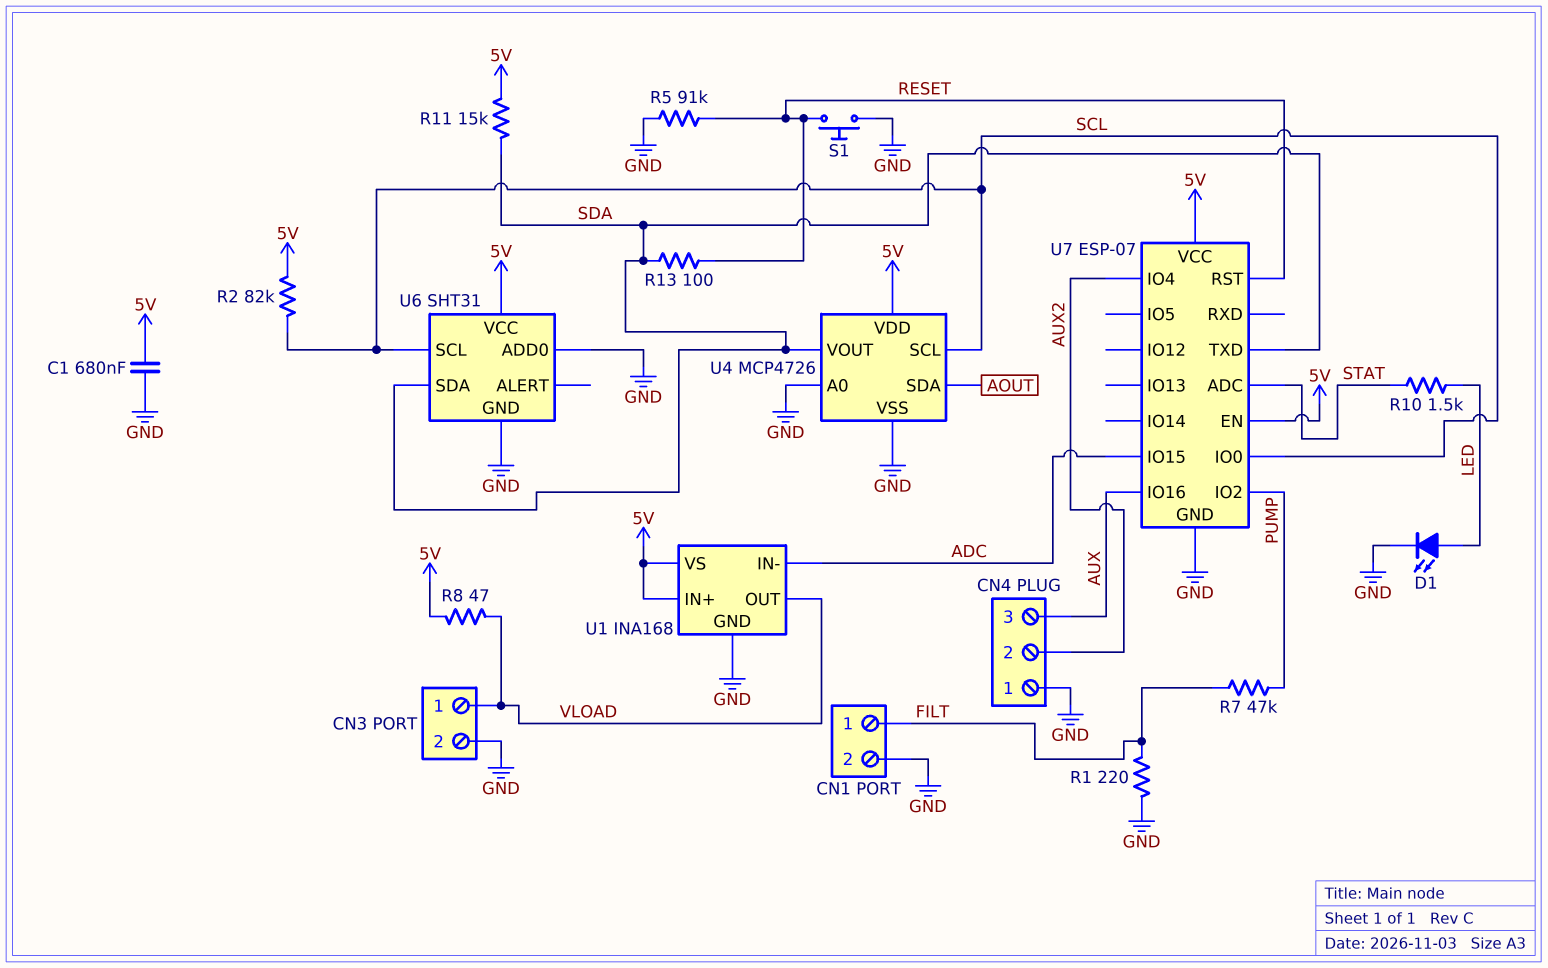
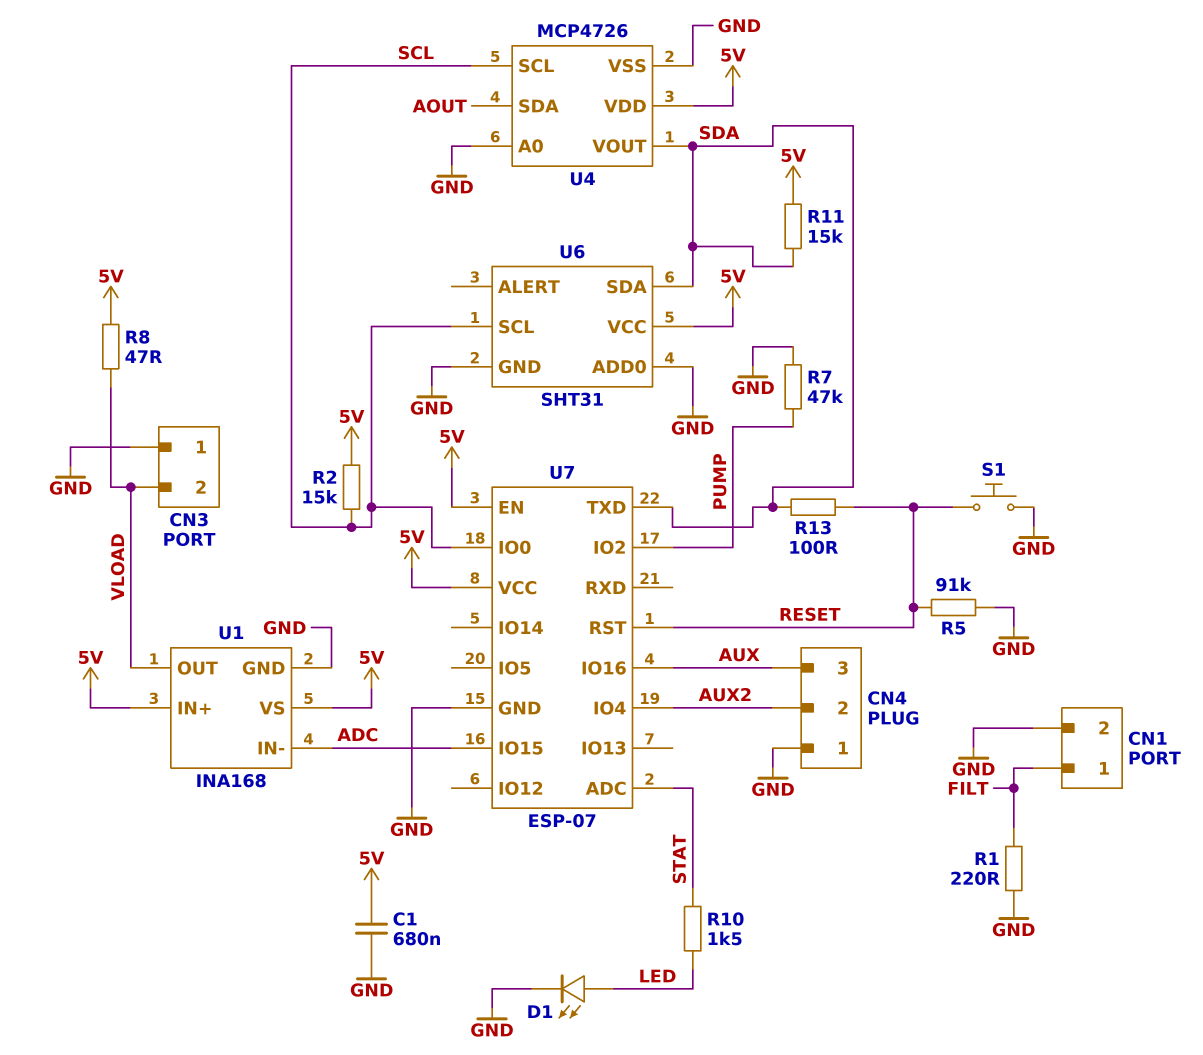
CN3 pin 1: VLOAD -> GND
CN3 pin 2: GND -> VLOAD
R2: 82k (5V, SCL) -> 15k (5V, SCL)
R7: 47k (FILT, PUMP) -> 47k (GND, PUMP)

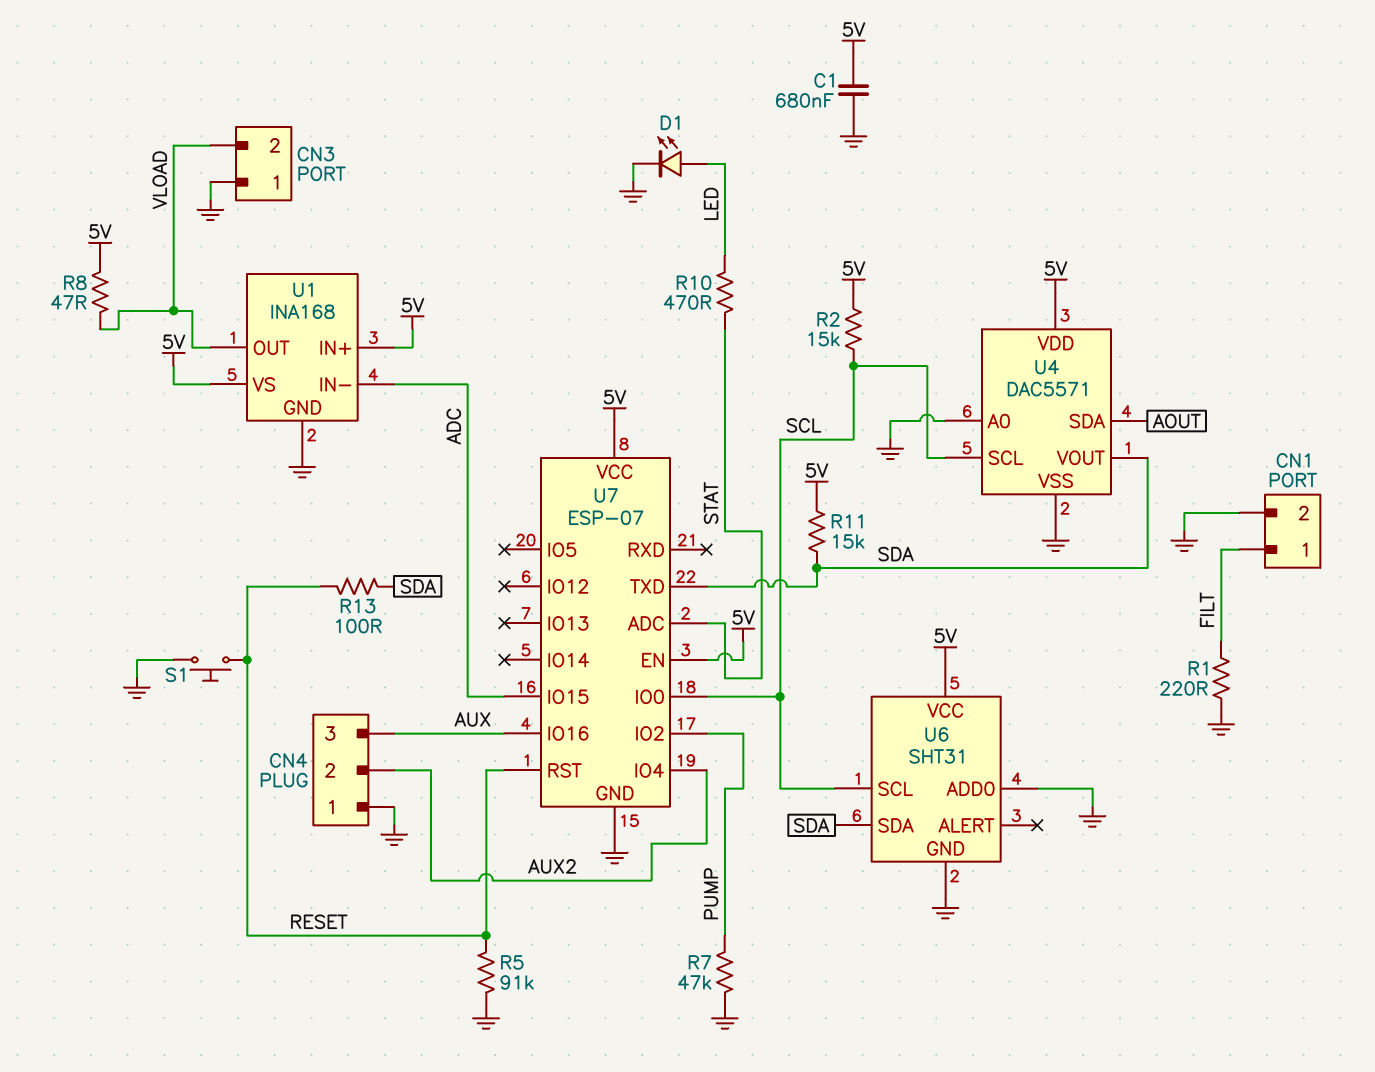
R10: 1.5k (LED, STAT) -> 470 (LED, STAT)
U4: MCP4726 -> DAC5571

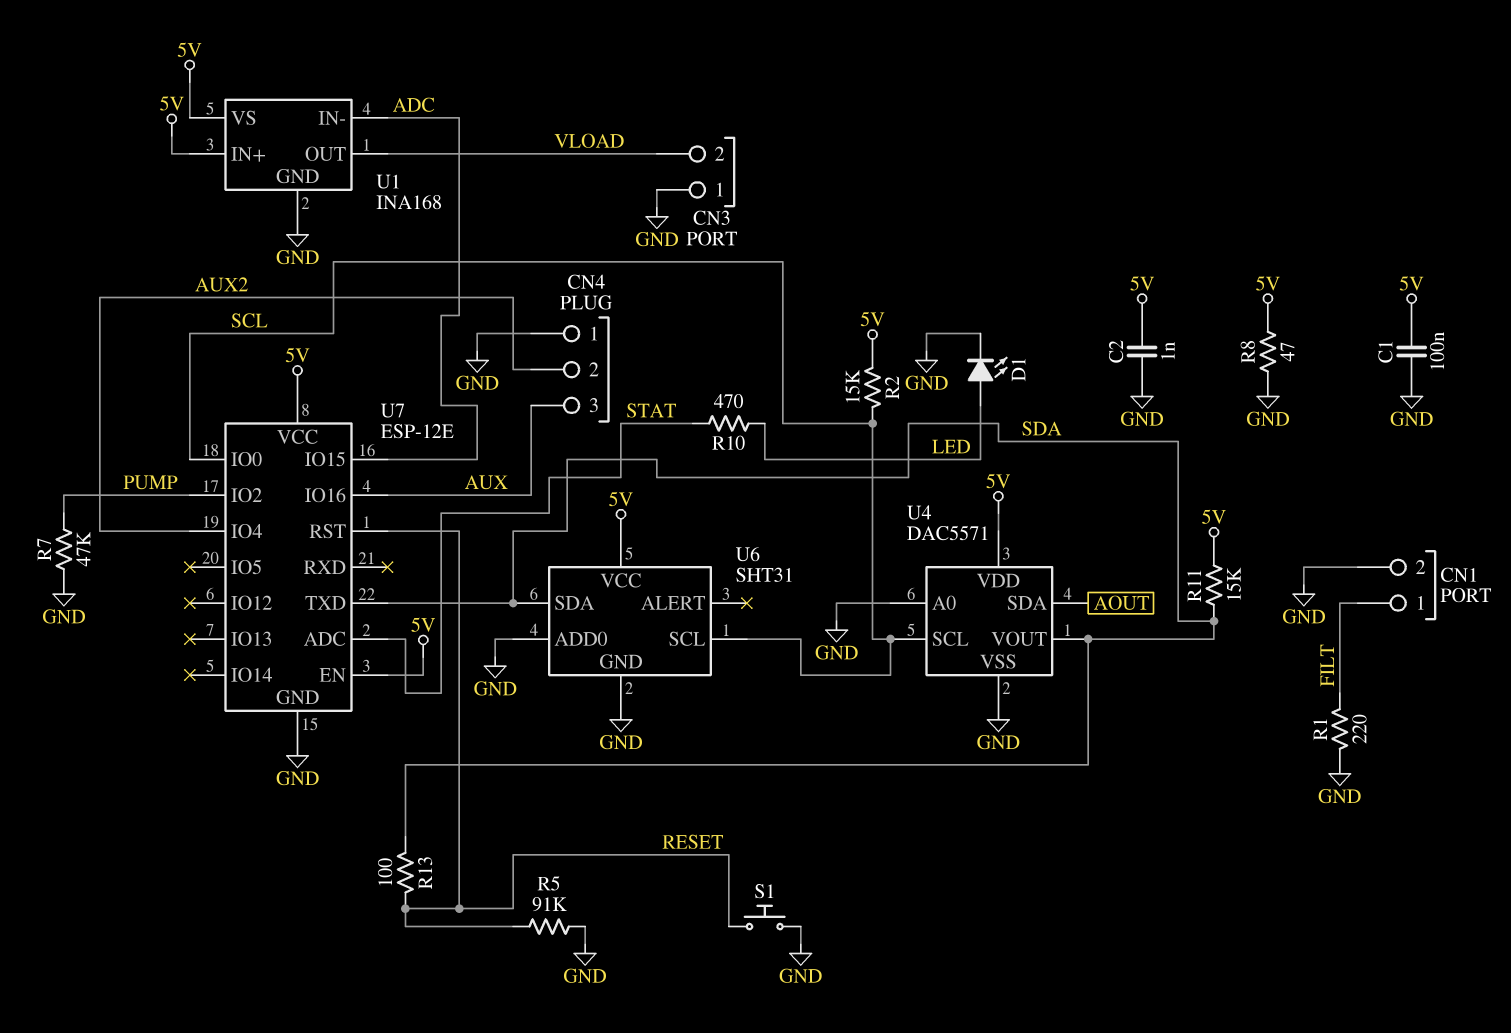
C1: 680nF (5V, GND) -> 100nF (5V, GND)
C2: none -> 1nF (5V, GND)
R8: 47 (5V, VLOAD) -> 47 (5V, GND)
U7: ESP-07 -> ESP-12E

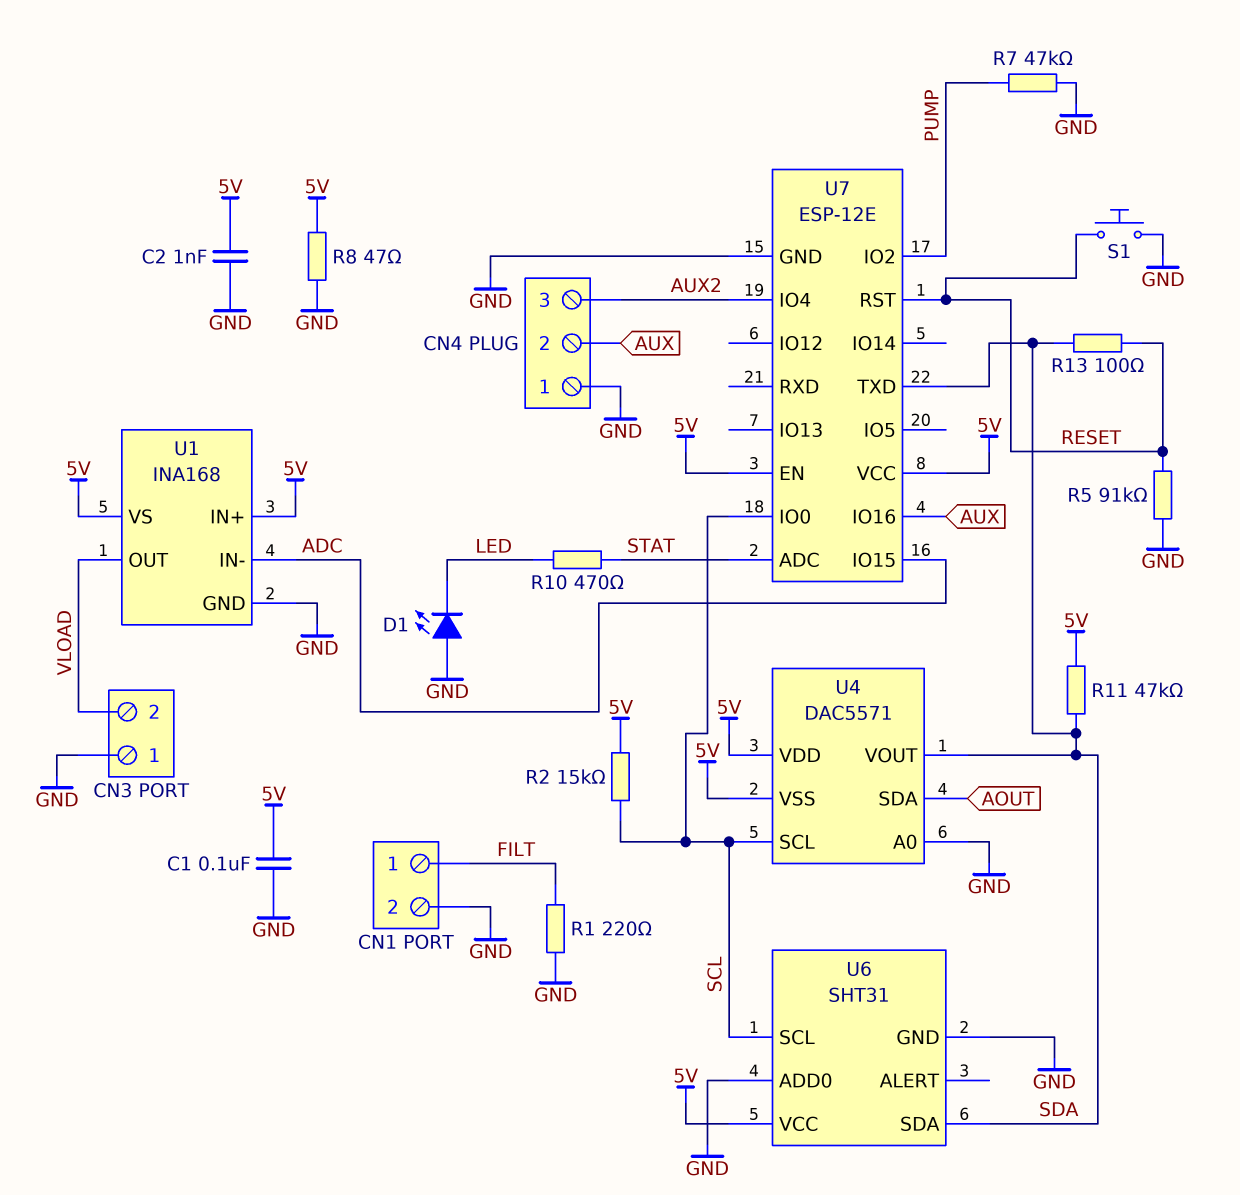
CN4 pin 2: AUX2 -> AUX
CN4 pin 3: AUX -> AUX2
D1: LED (A LED, K GND) -> LED (A GND, K LED)
R11: 15k (5V, SDA) -> 47k (5V, SDA)
U4 pin VSS: GND -> 5V

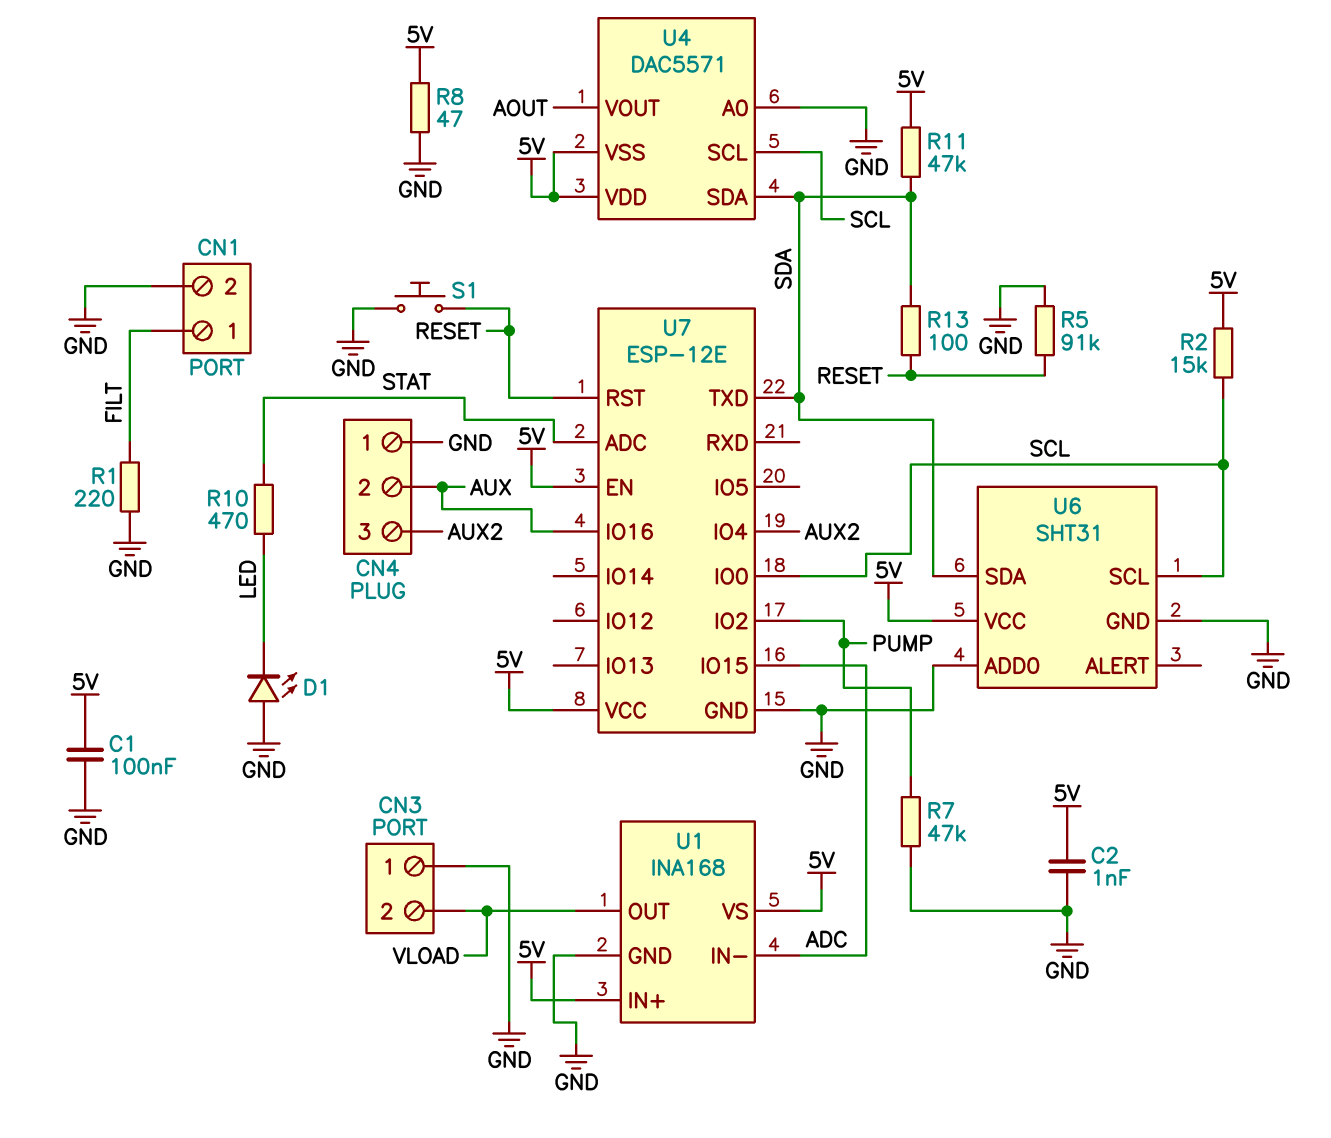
U4 pin SDA: AOUT -> SDA
U4 pin VOUT: SDA -> AOUT

